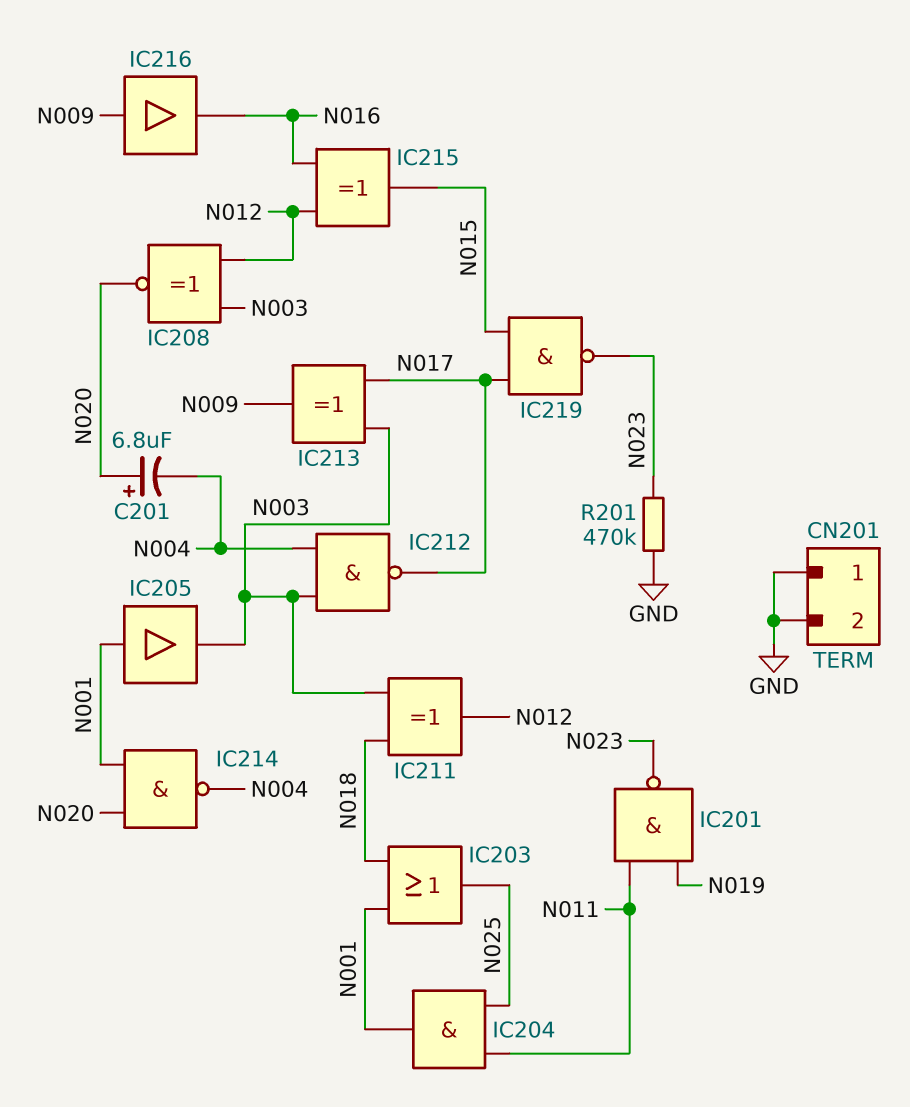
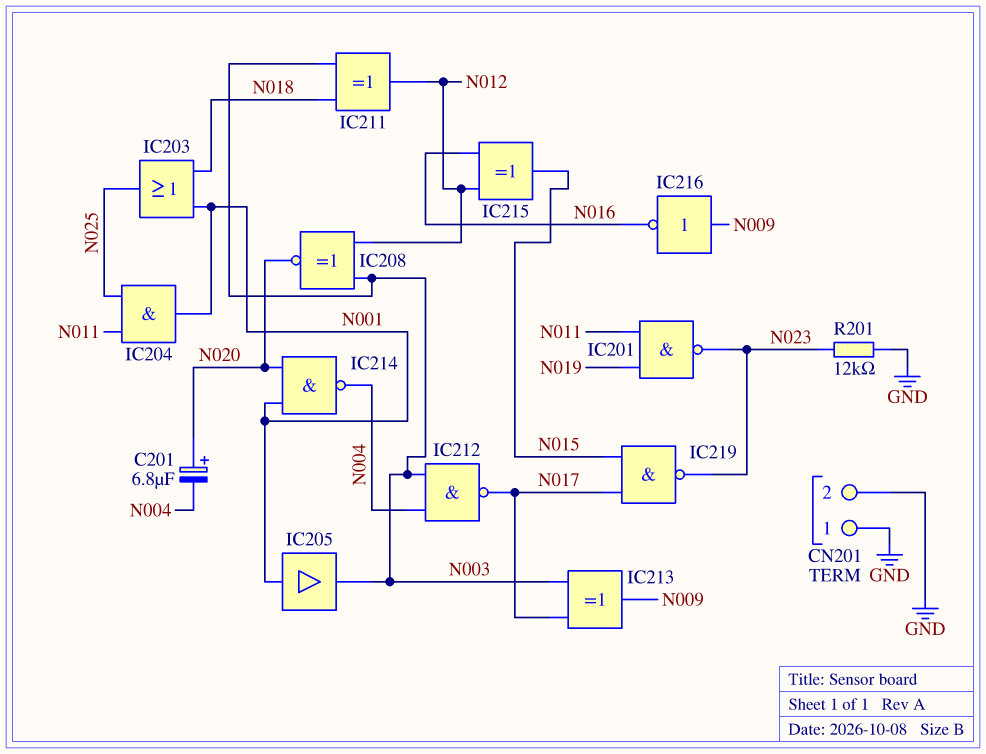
IC216: buffer (in N009, out N016) -> NOT (in N009, out N016)
R201: 470k (GND, N023) -> 12k (GND, N023)

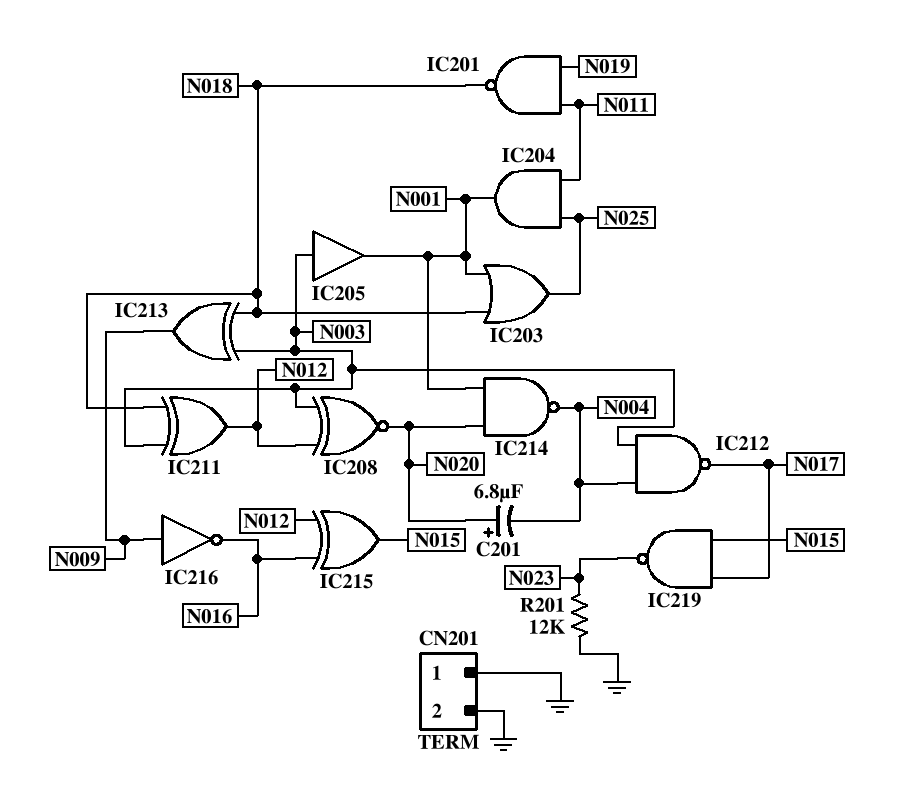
IC201: NAND (in N011, in N019, out N023) -> NAND (in N011, in N019, out N018)
IC205: buffer (in N001, out N003) -> buffer (in N003, out N001)
IC213: XOR (in N003, in N017, out N009) -> XOR (in N003, in N018, out N009)

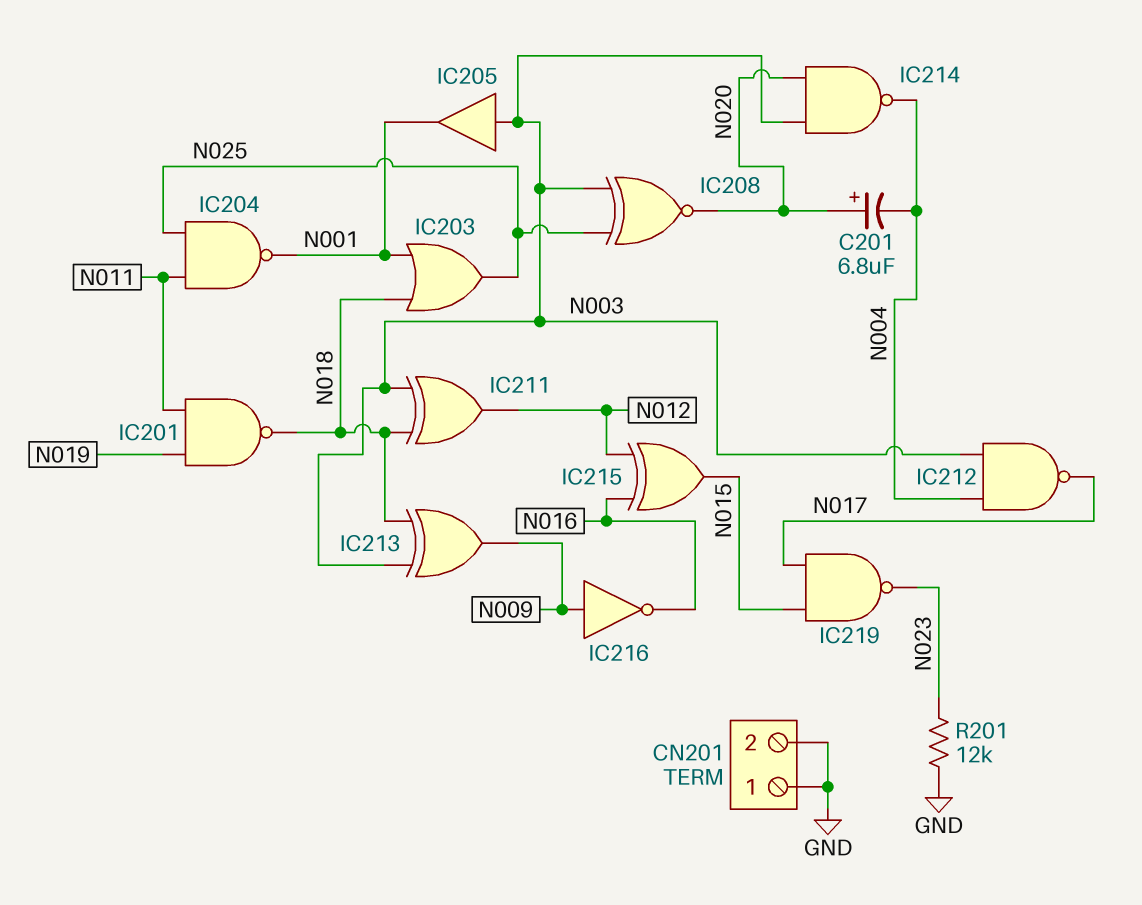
IC204: AND (in N011, in N025, out N001) -> NAND (in N011, in N025, out N001)
IC208: XNOR (in N003, in N012, out N020) -> XNOR (in N003, in N025, out N020)
IC214: NAND (in N001, in N020, out N004) -> NAND (in N003, in N020, out N004)

